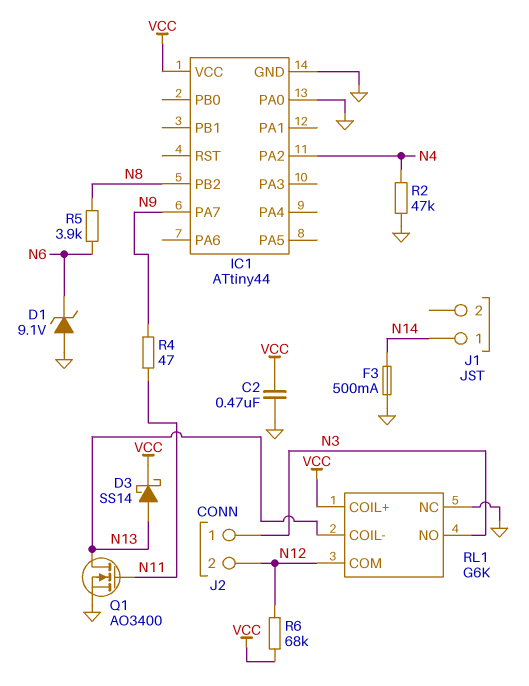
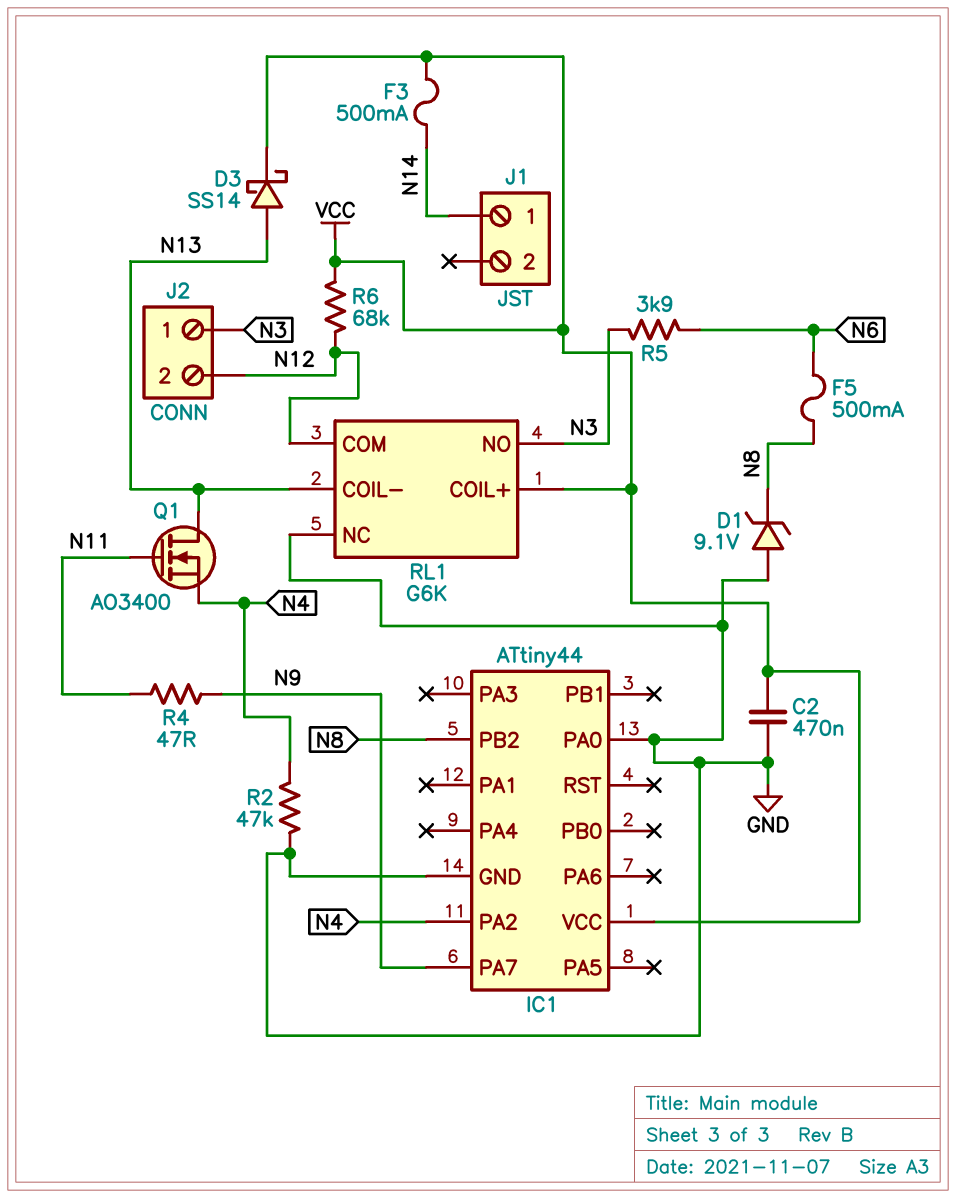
D1: zener 9.1V (A GND, K N6) -> zener 9.1V (A GND, K N8)
F3: 500mA (GND, N14) -> 500mA (N14, VCC)
F5: none -> 500mA (N6, N8)
Q1: NMOS AO3400 (G N11, D N13, S GND) -> NMOS AO3400 (G N11, D N13, S N4)
R5: 3.9k (N6, N8) -> 3.9k (N3, N6)

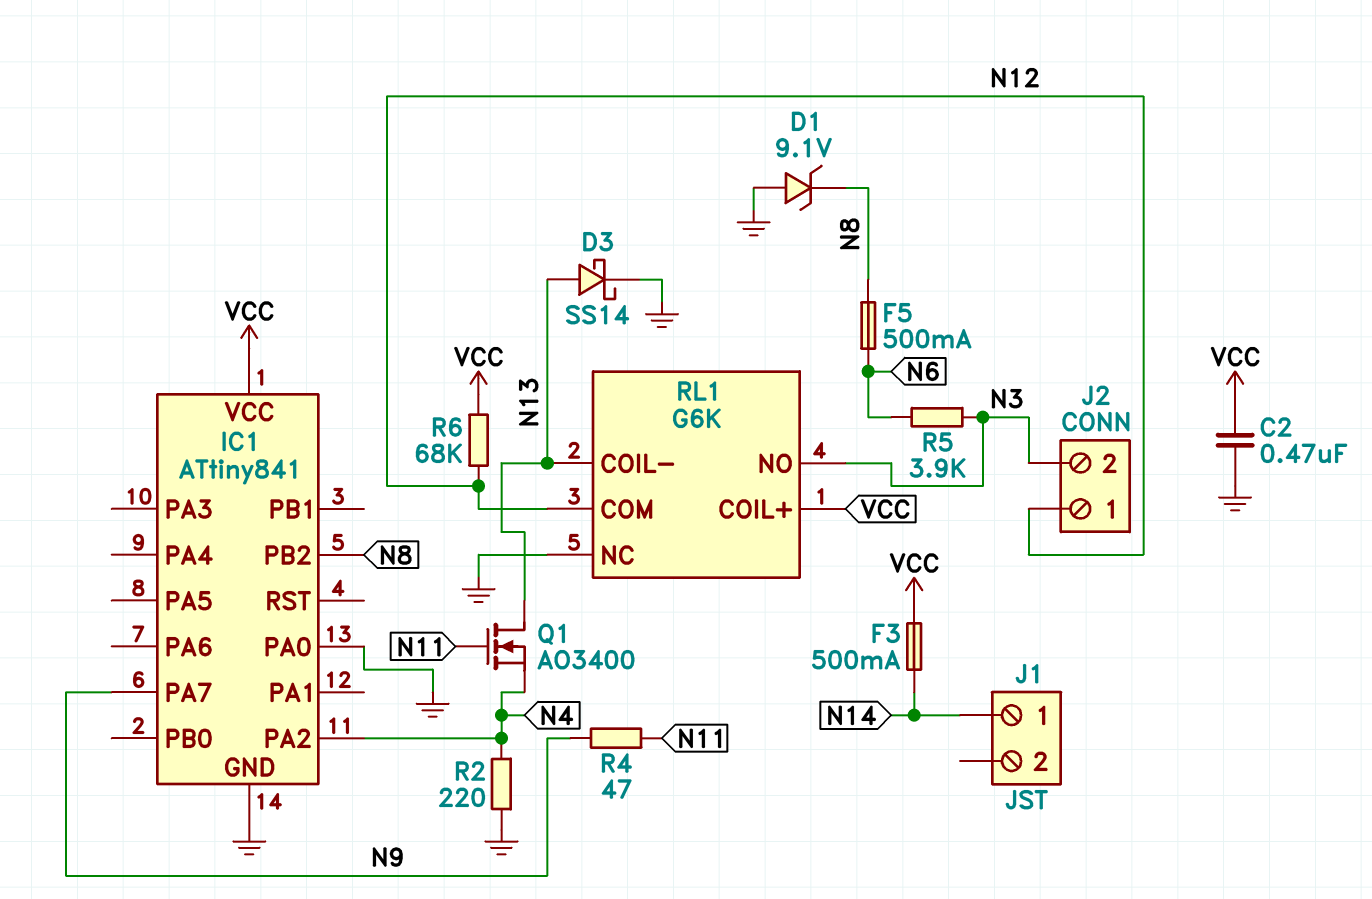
D3: schottky SS14 (A N13, K VCC) -> schottky SS14 (A N13, K GND)
IC1: ATtiny44 -> ATtiny841
J2 pin 1: N3 -> N12
J2 pin 2: N12 -> N3
R2: 47k (GND, N4) -> 220 (GND, N4)

